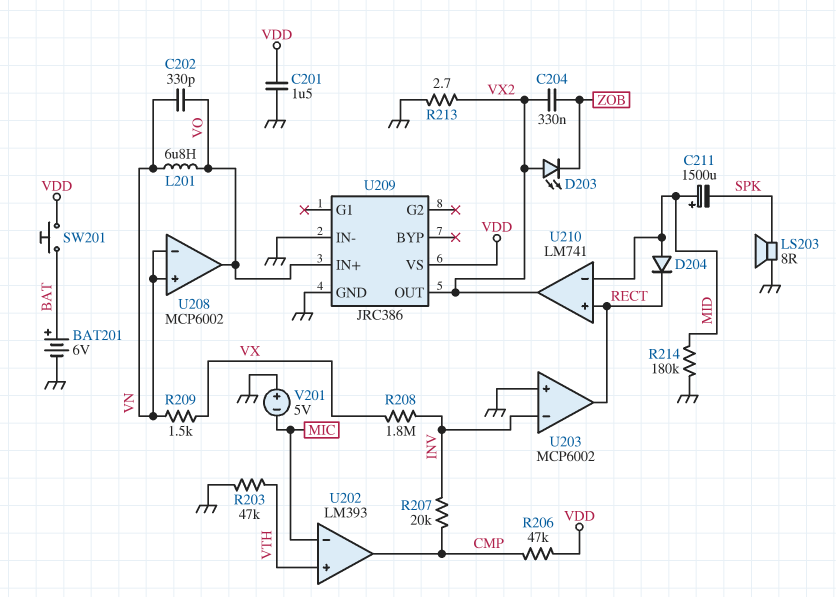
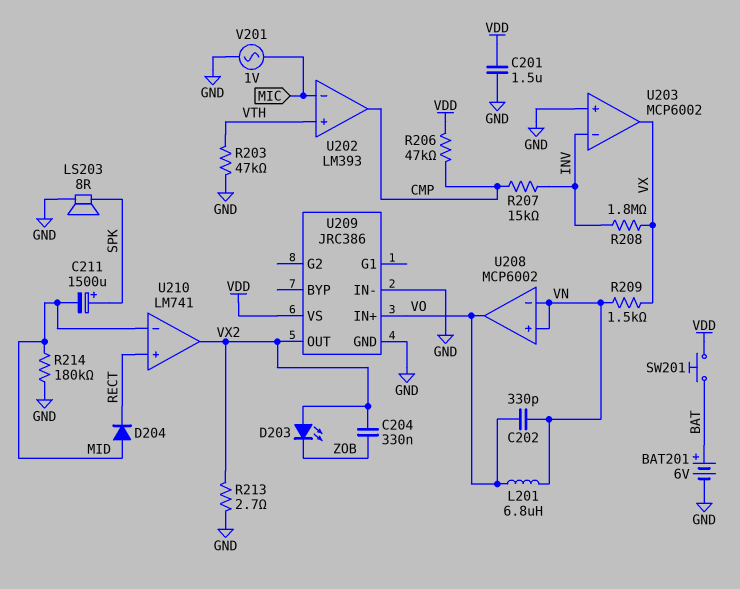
C211: 1500uF (plus MID, minus SPK) -> 1500uF (plus SPK, minus MID)
R207: 20k (CMP, INV) -> 15k (CMP, INV)
U203 pin out: RECT -> VX
V201: 5V (plus GND, minus MIC) -> AC 1V (GND, MIC)

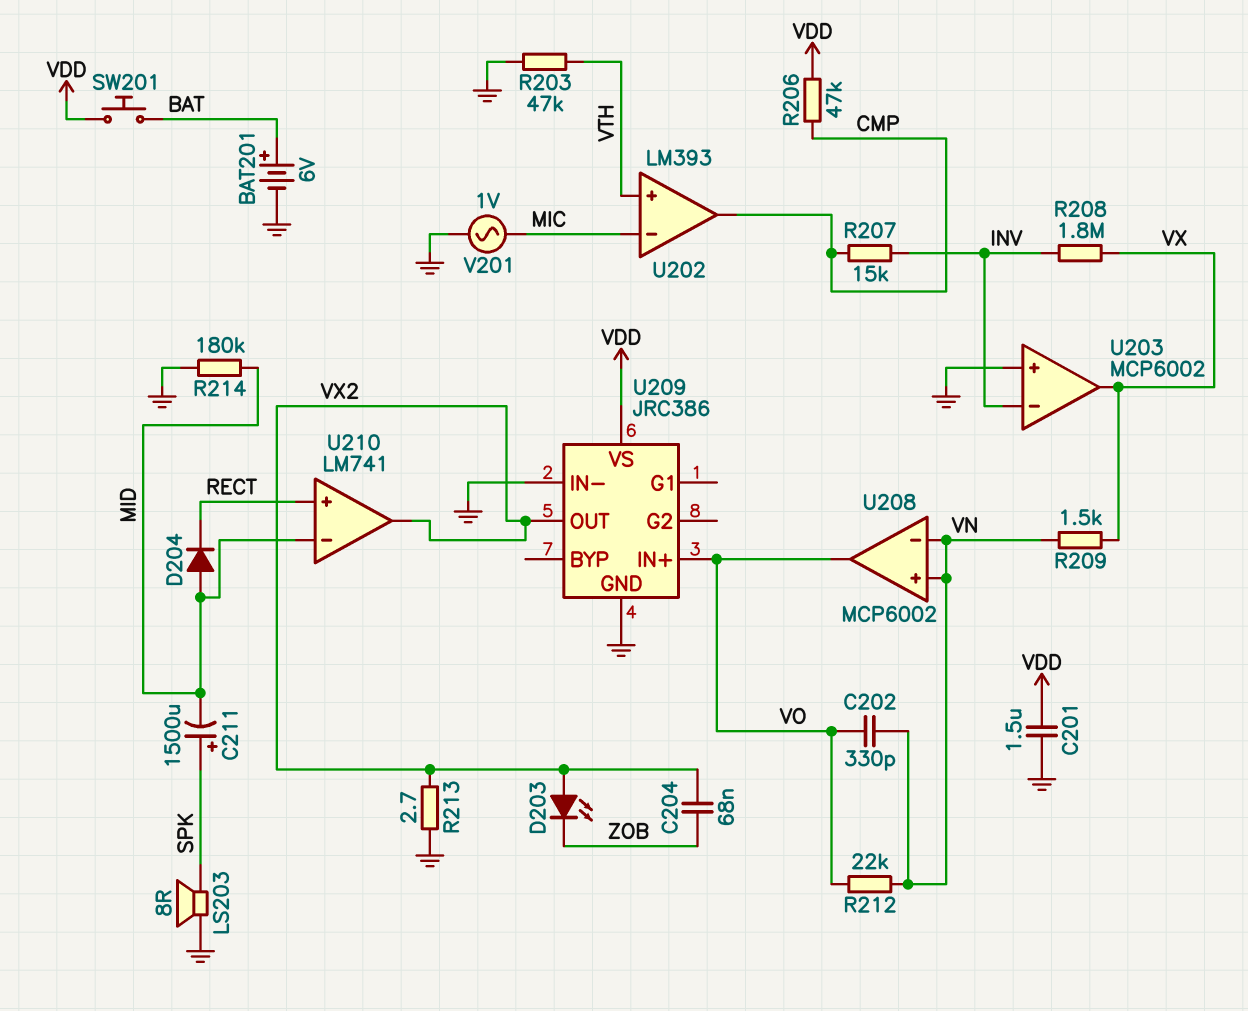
C204: 330nF (VX2, ZOB) -> 68nF (VX2, ZOB)
L201: 6.8uH (VN, VO) -> none
R212: none -> 22k (VN, VO)

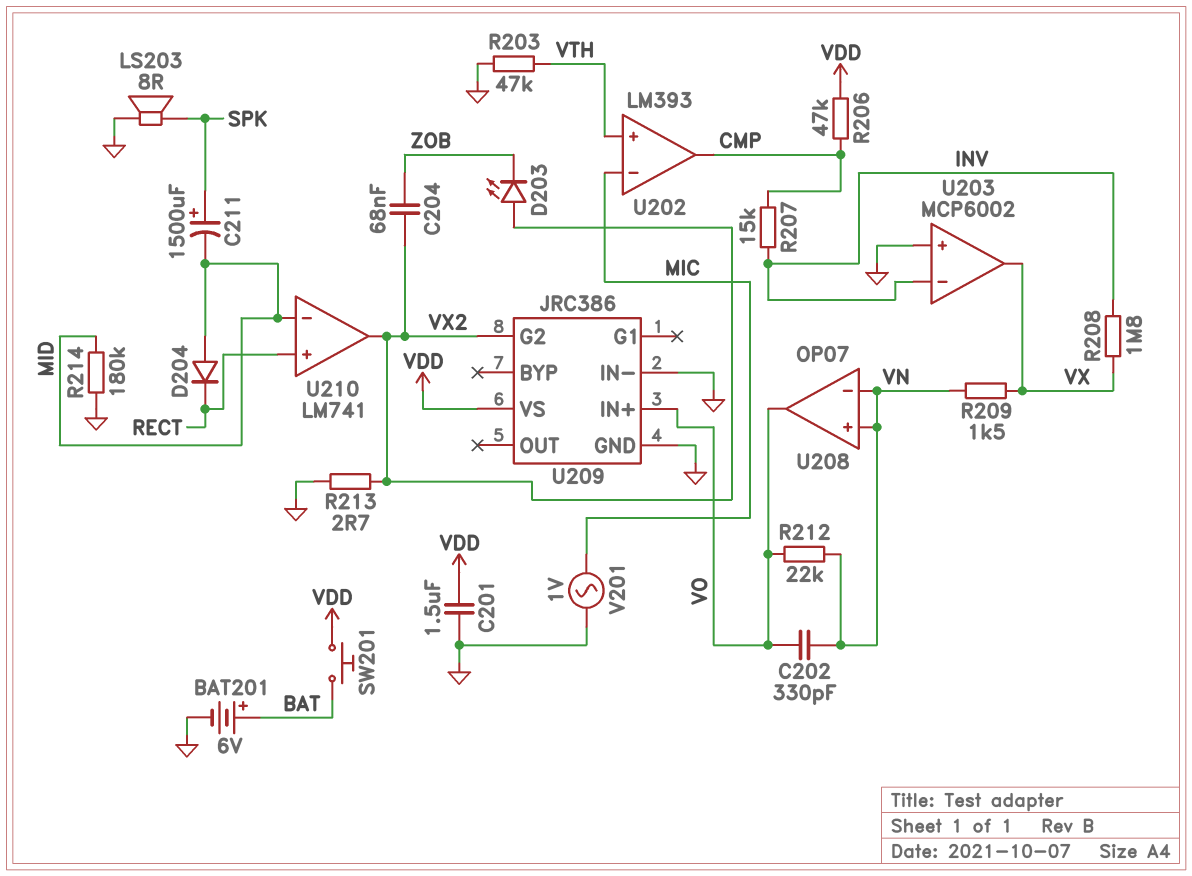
U208: MCP6002 -> OP07
U209 pin G2: none -> VX2
U209 pin OUT: VX2 -> none

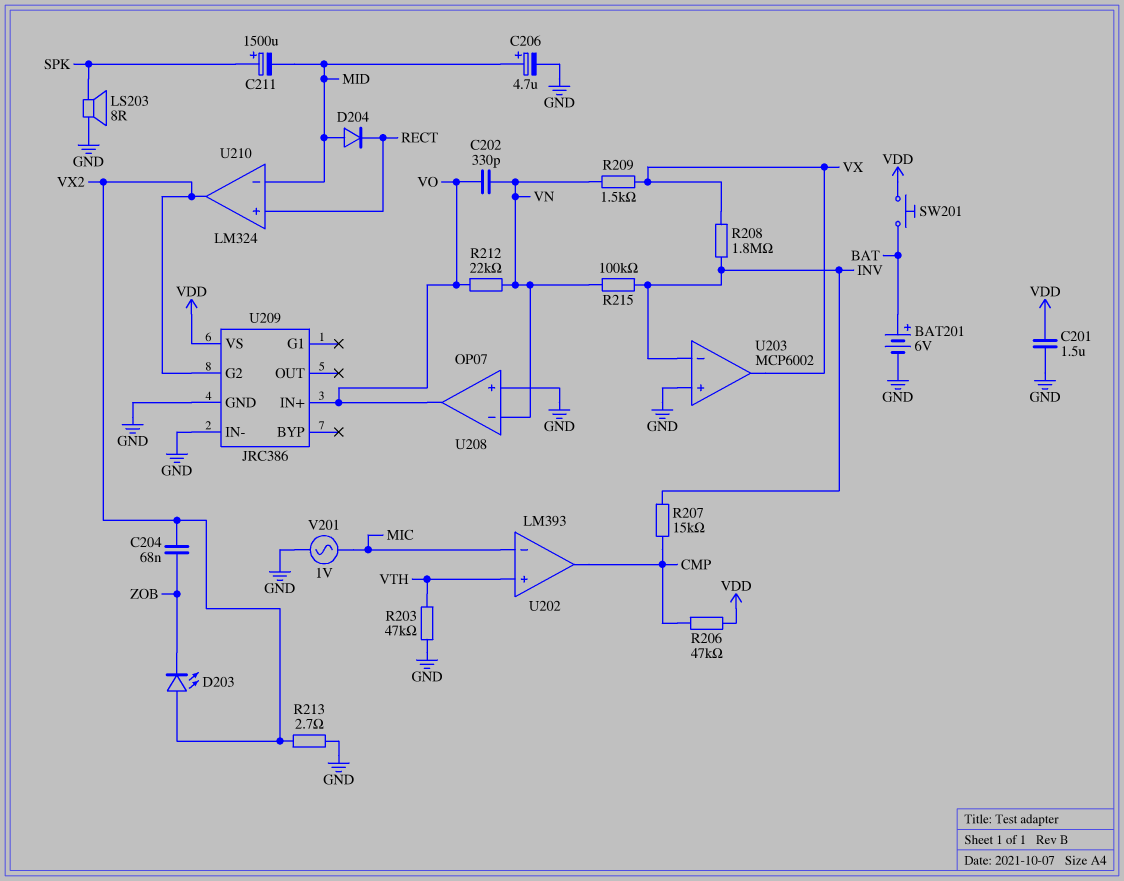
C206: none -> 4.7uF (plus MID, minus GND)
R214: 180k (GND, MID) -> none
R215: none -> 100k (INV, VN)
U208 pin in+: VN -> GND
U210: LM741 -> LM324

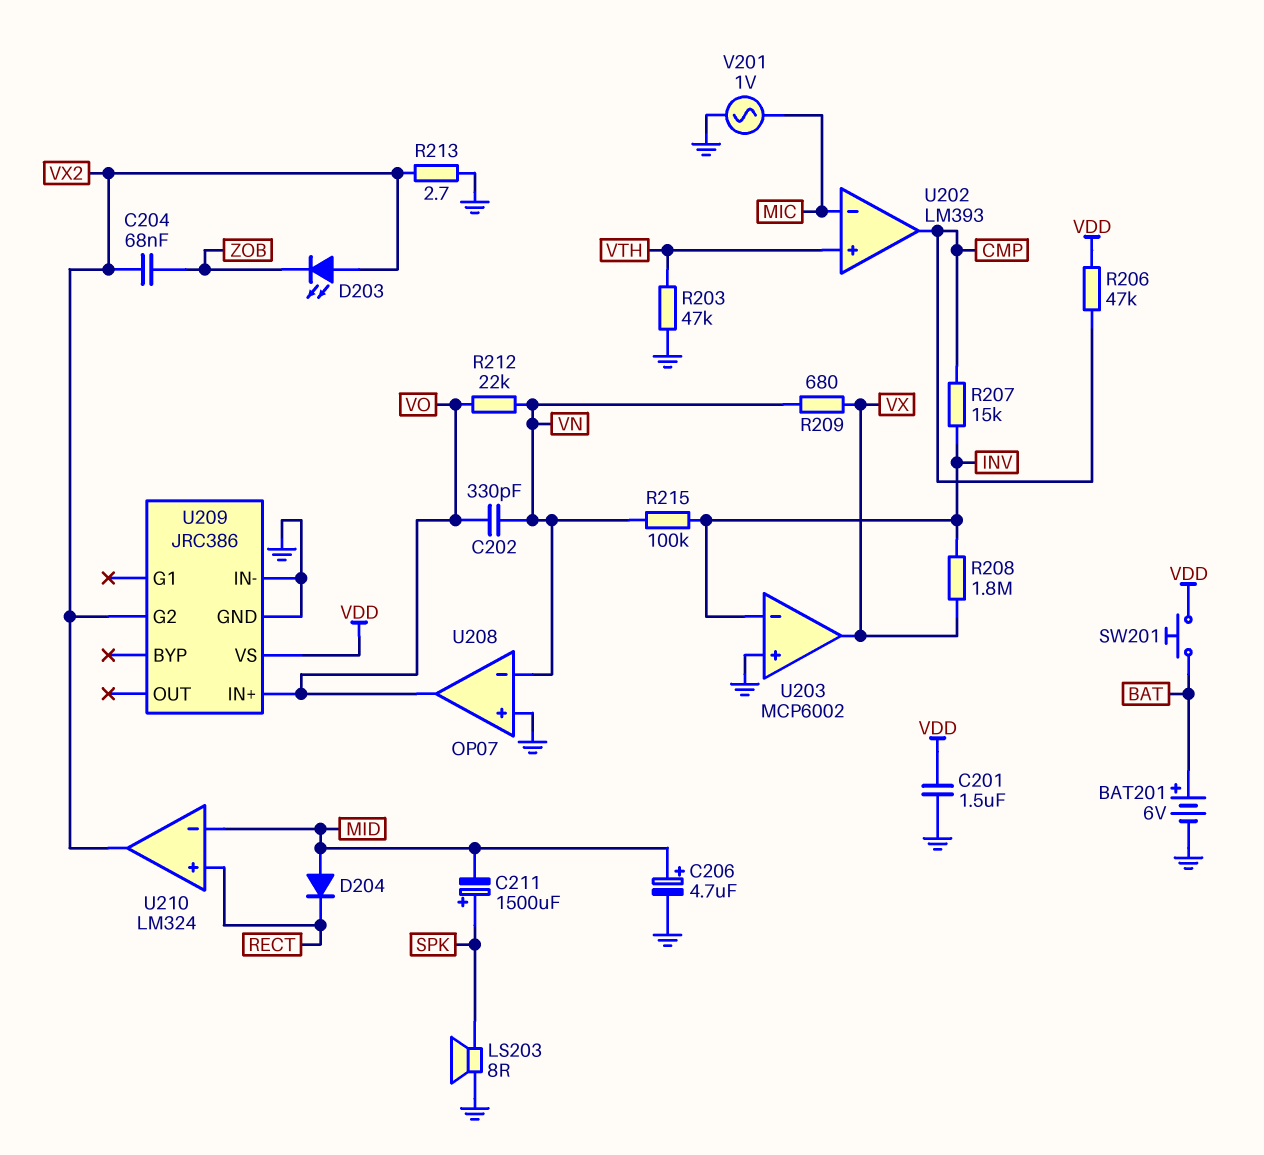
R209: 1.5k (VN, VX) -> 680 (VN, VX)

